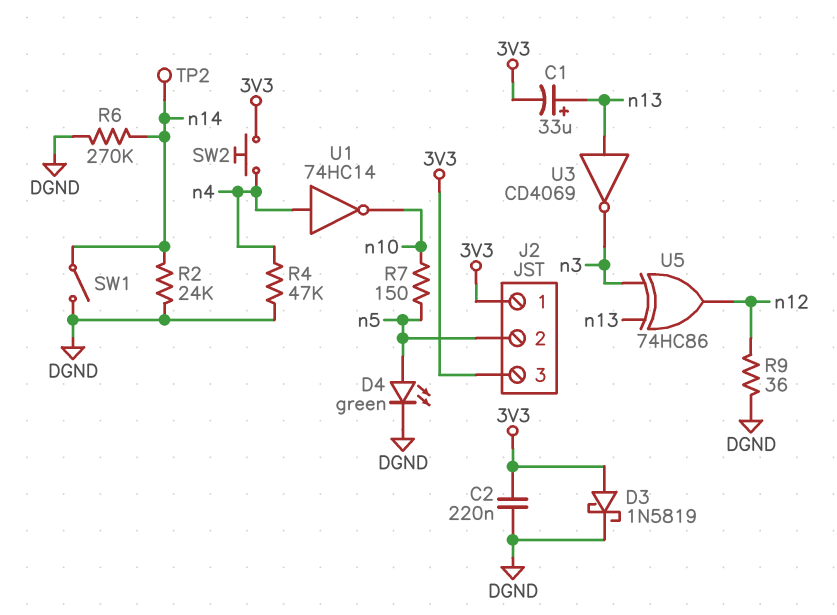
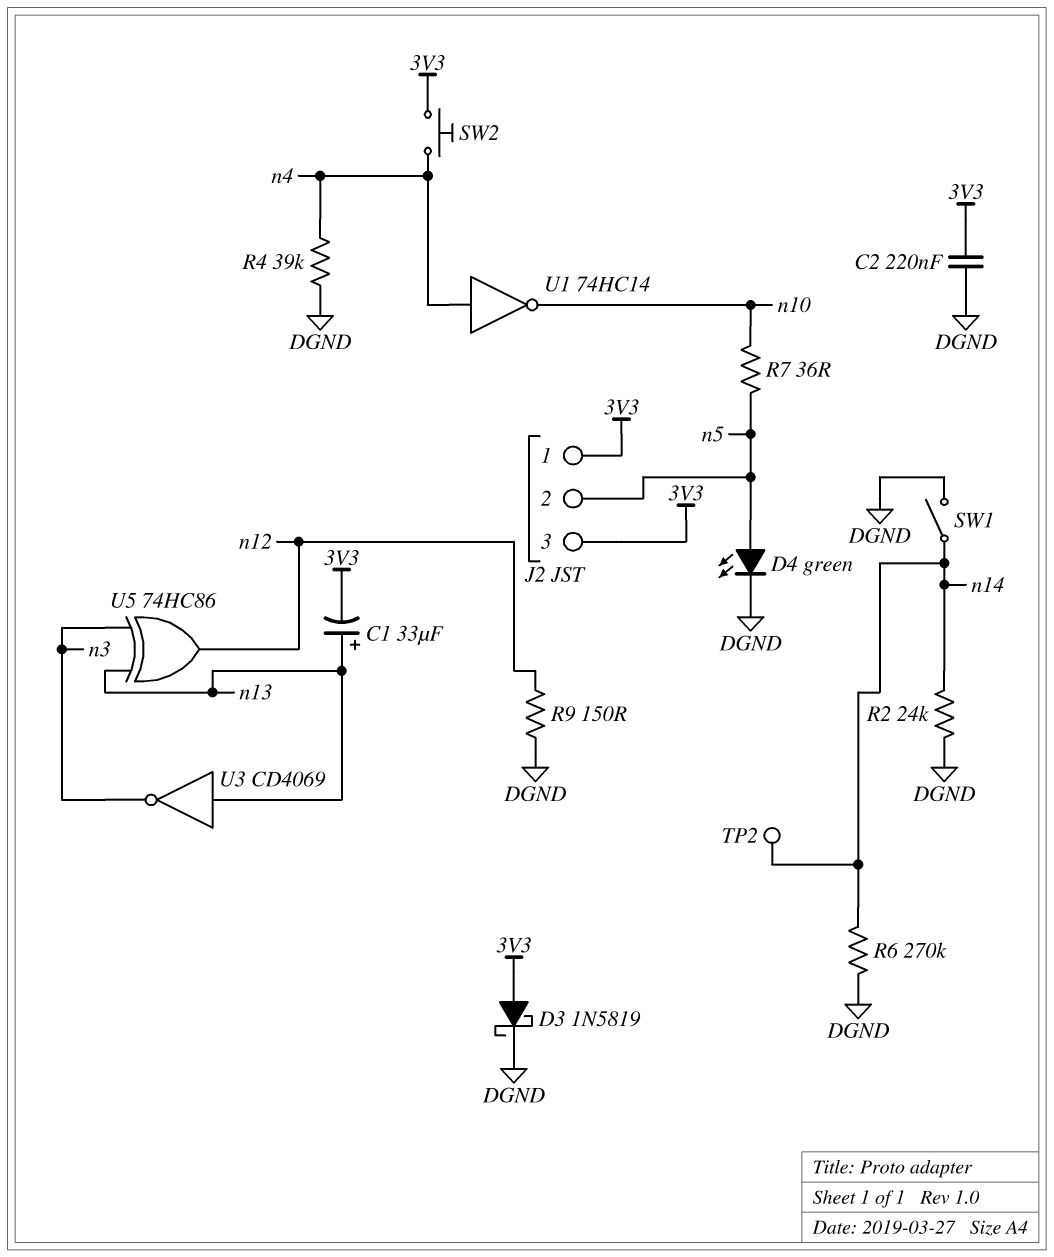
R4: 47k (DGND, n4) -> 39k (DGND, n4)
R7: 150 (n5, n10) -> 36 (n5, n10)
R9: 36 (DGND, n12) -> 150 (DGND, n12)

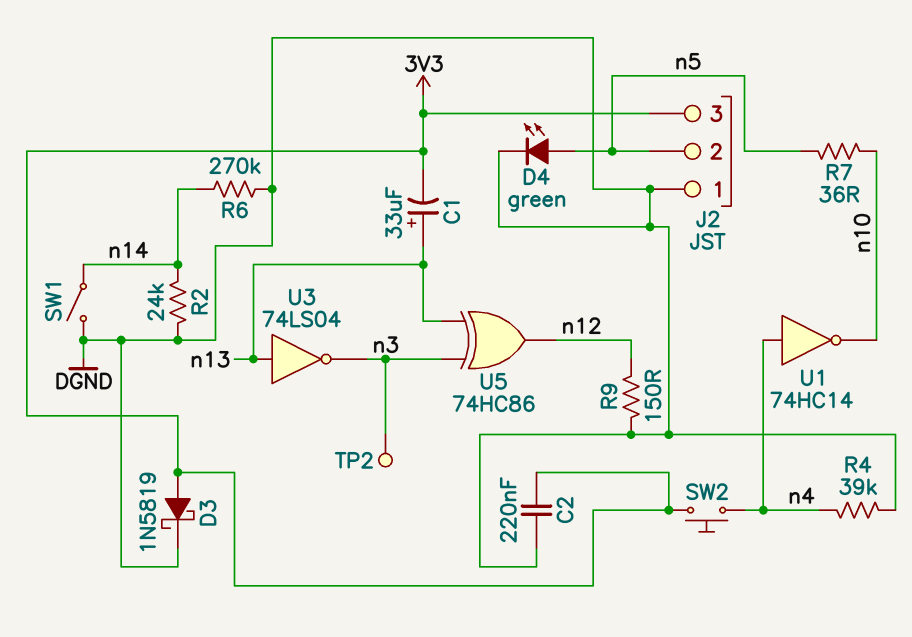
J2 pin 1: 3V3 -> DGND
TP2: test point (n14) -> test point (n3)
U3: NOT CD4069 (in n13, out n3) -> NOT 74LS04 (in n13, out n3)

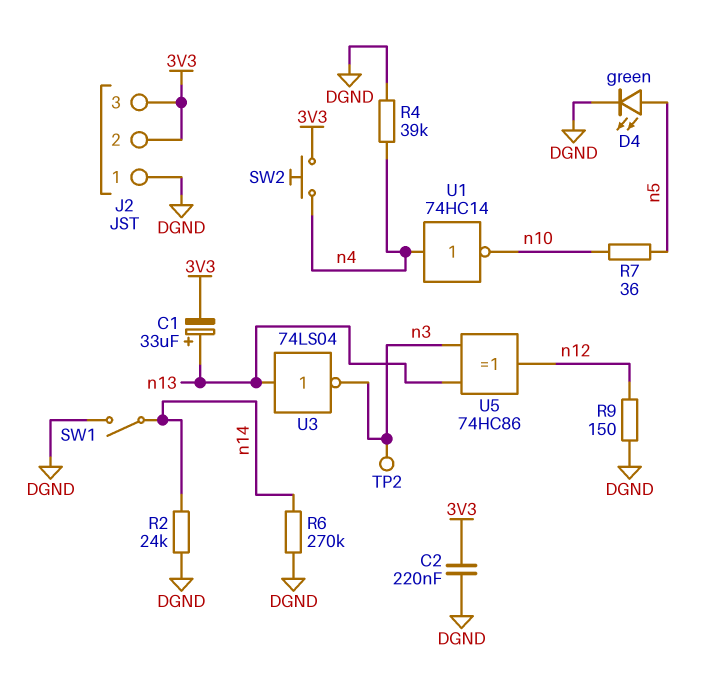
D3: schottky 1N5819 (A 3V3, K DGND) -> none
J2 pin 2: n5 -> 3V3

